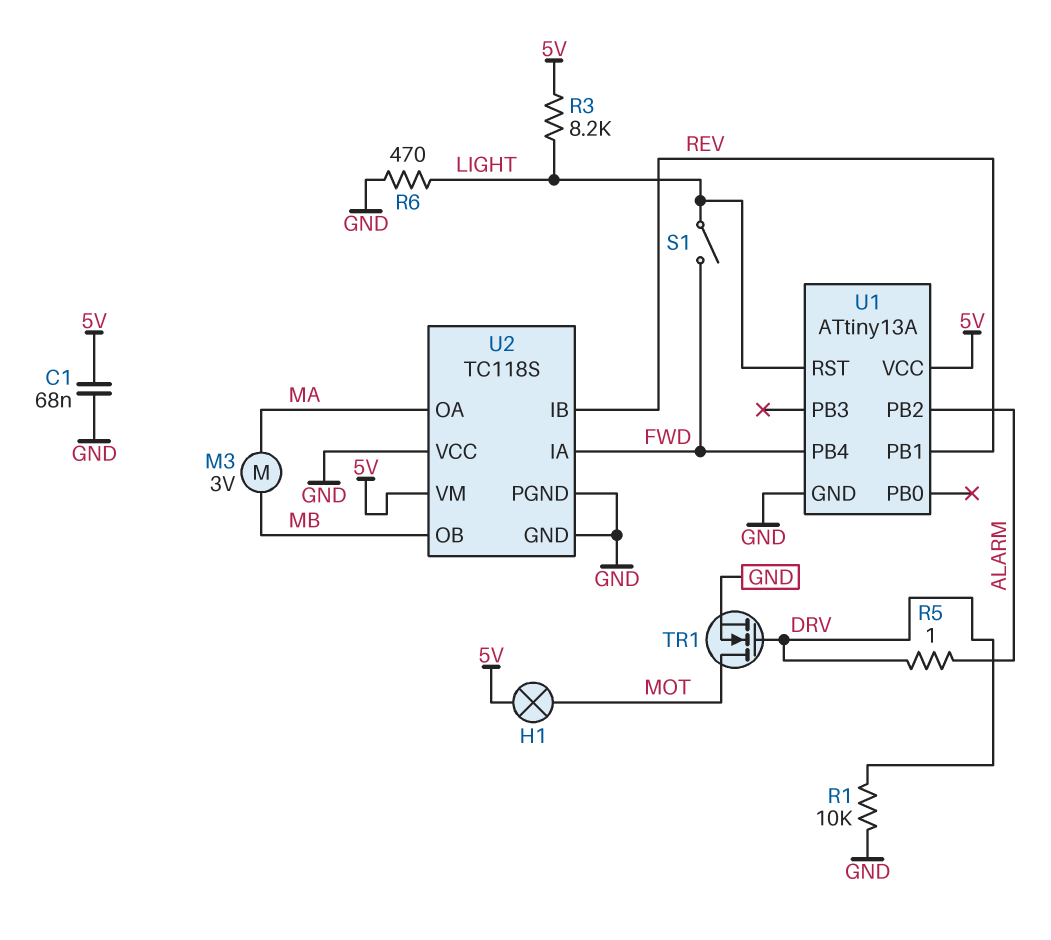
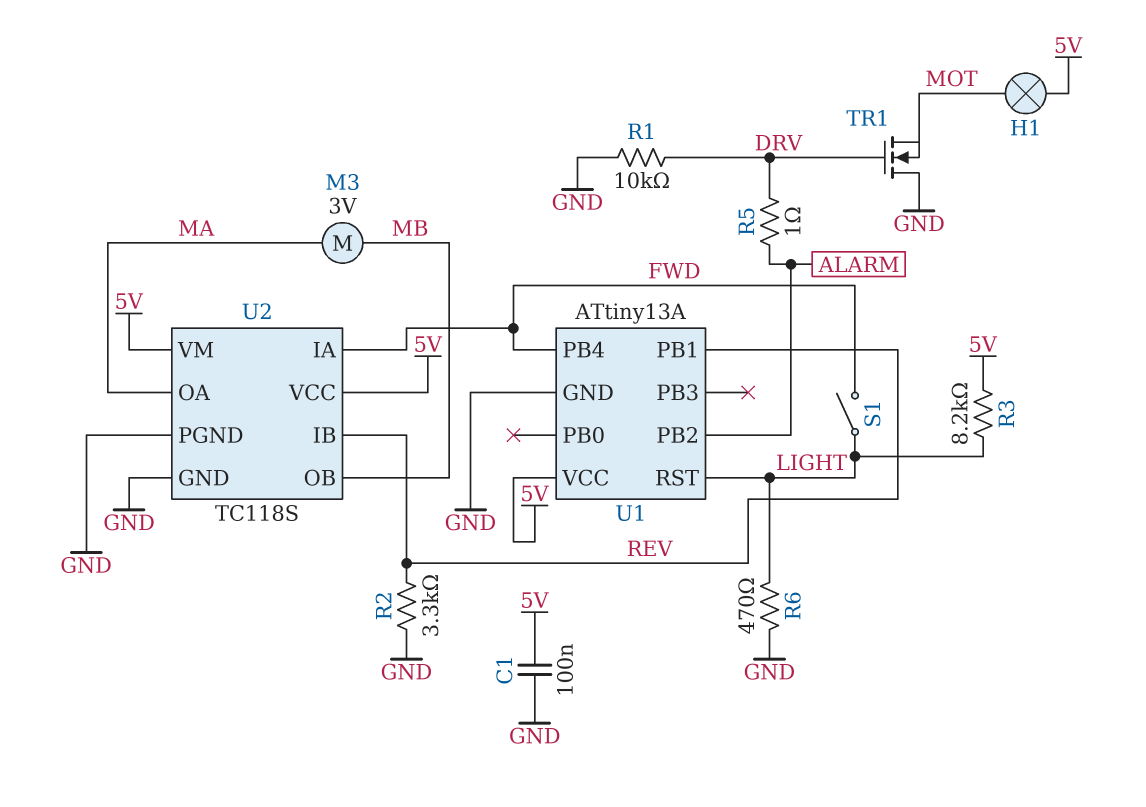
C1: 68nF (5V, GND) -> 100nF (5V, GND)
R2: none -> 3.3k (GND, REV)
TR1: NMOS (G DRV, D MOT, S GND) -> NMOS (G DRV, D GND, S MOT)
U2 pin VCC: GND -> 5V

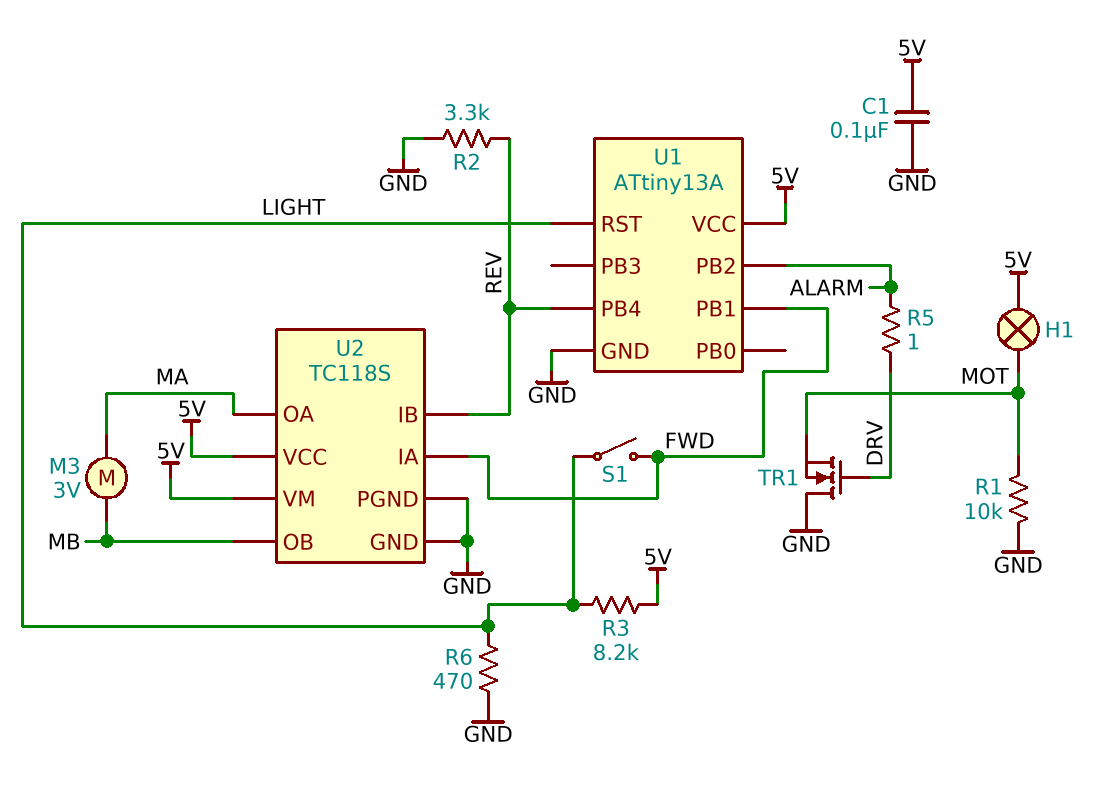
R1: 10k (DRV, GND) -> 10k (GND, MOT)
U1 pin PB1: REV -> FWD
U1 pin PB4: FWD -> REV

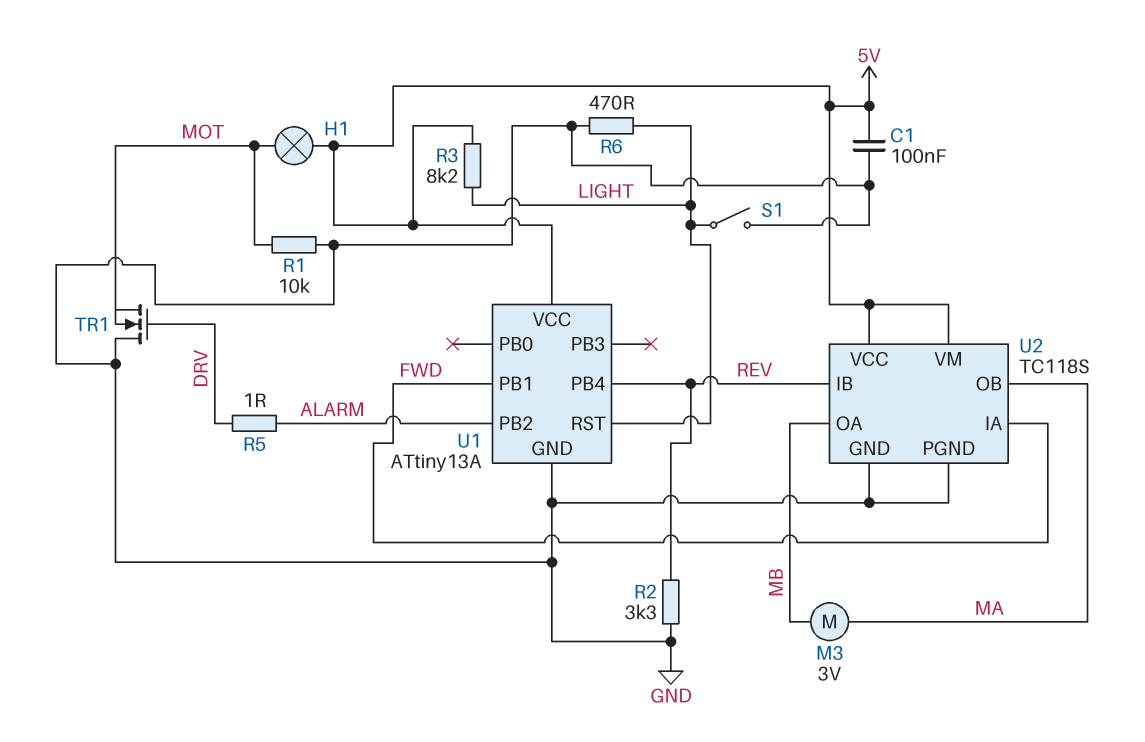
S1: switch (FWD, LIGHT) -> switch (GND, LIGHT)
U2 pin OA: MA -> MB
U2 pin OB: MB -> MA

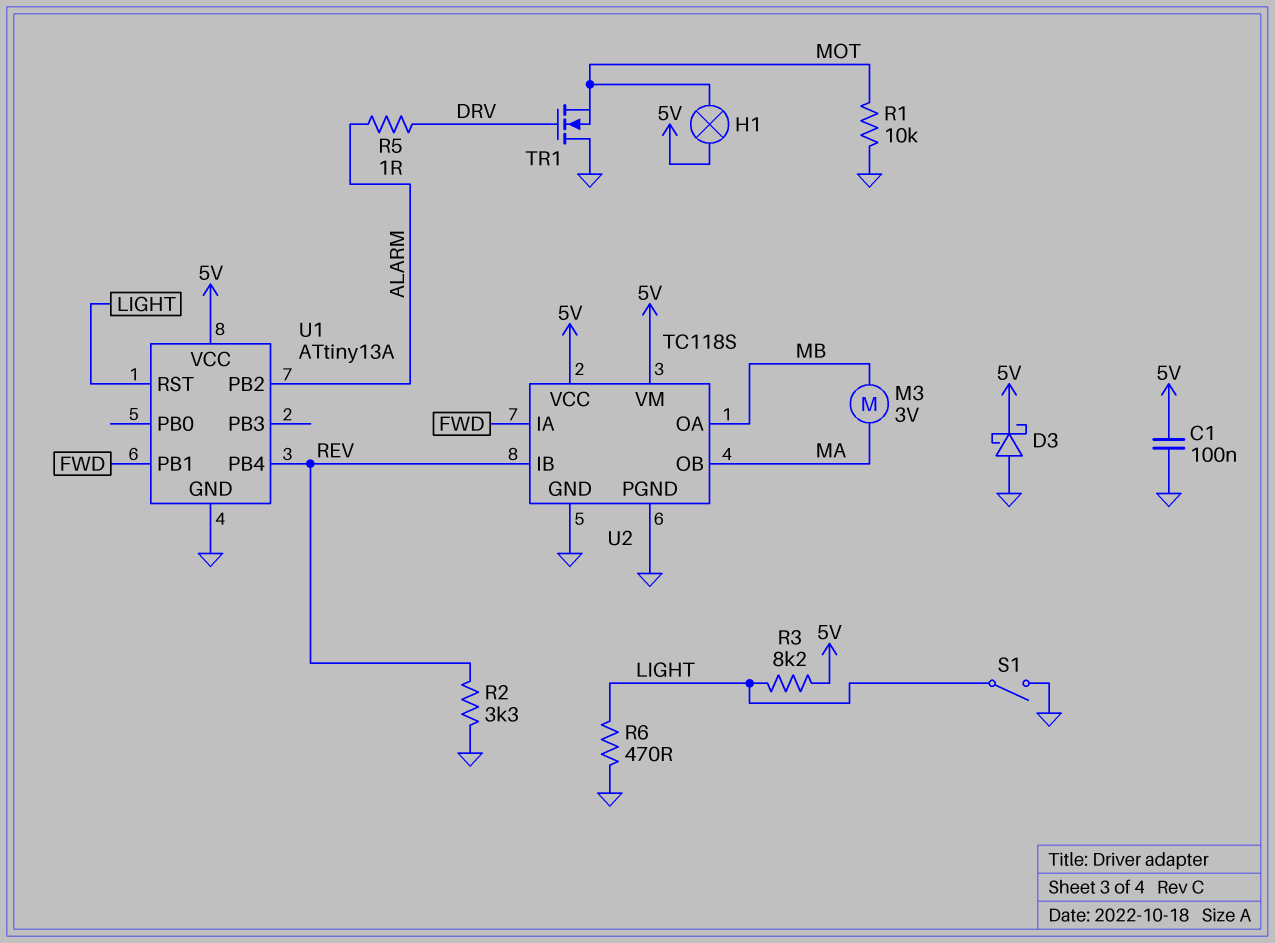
D3: none -> schottky (A GND, K 5V)

